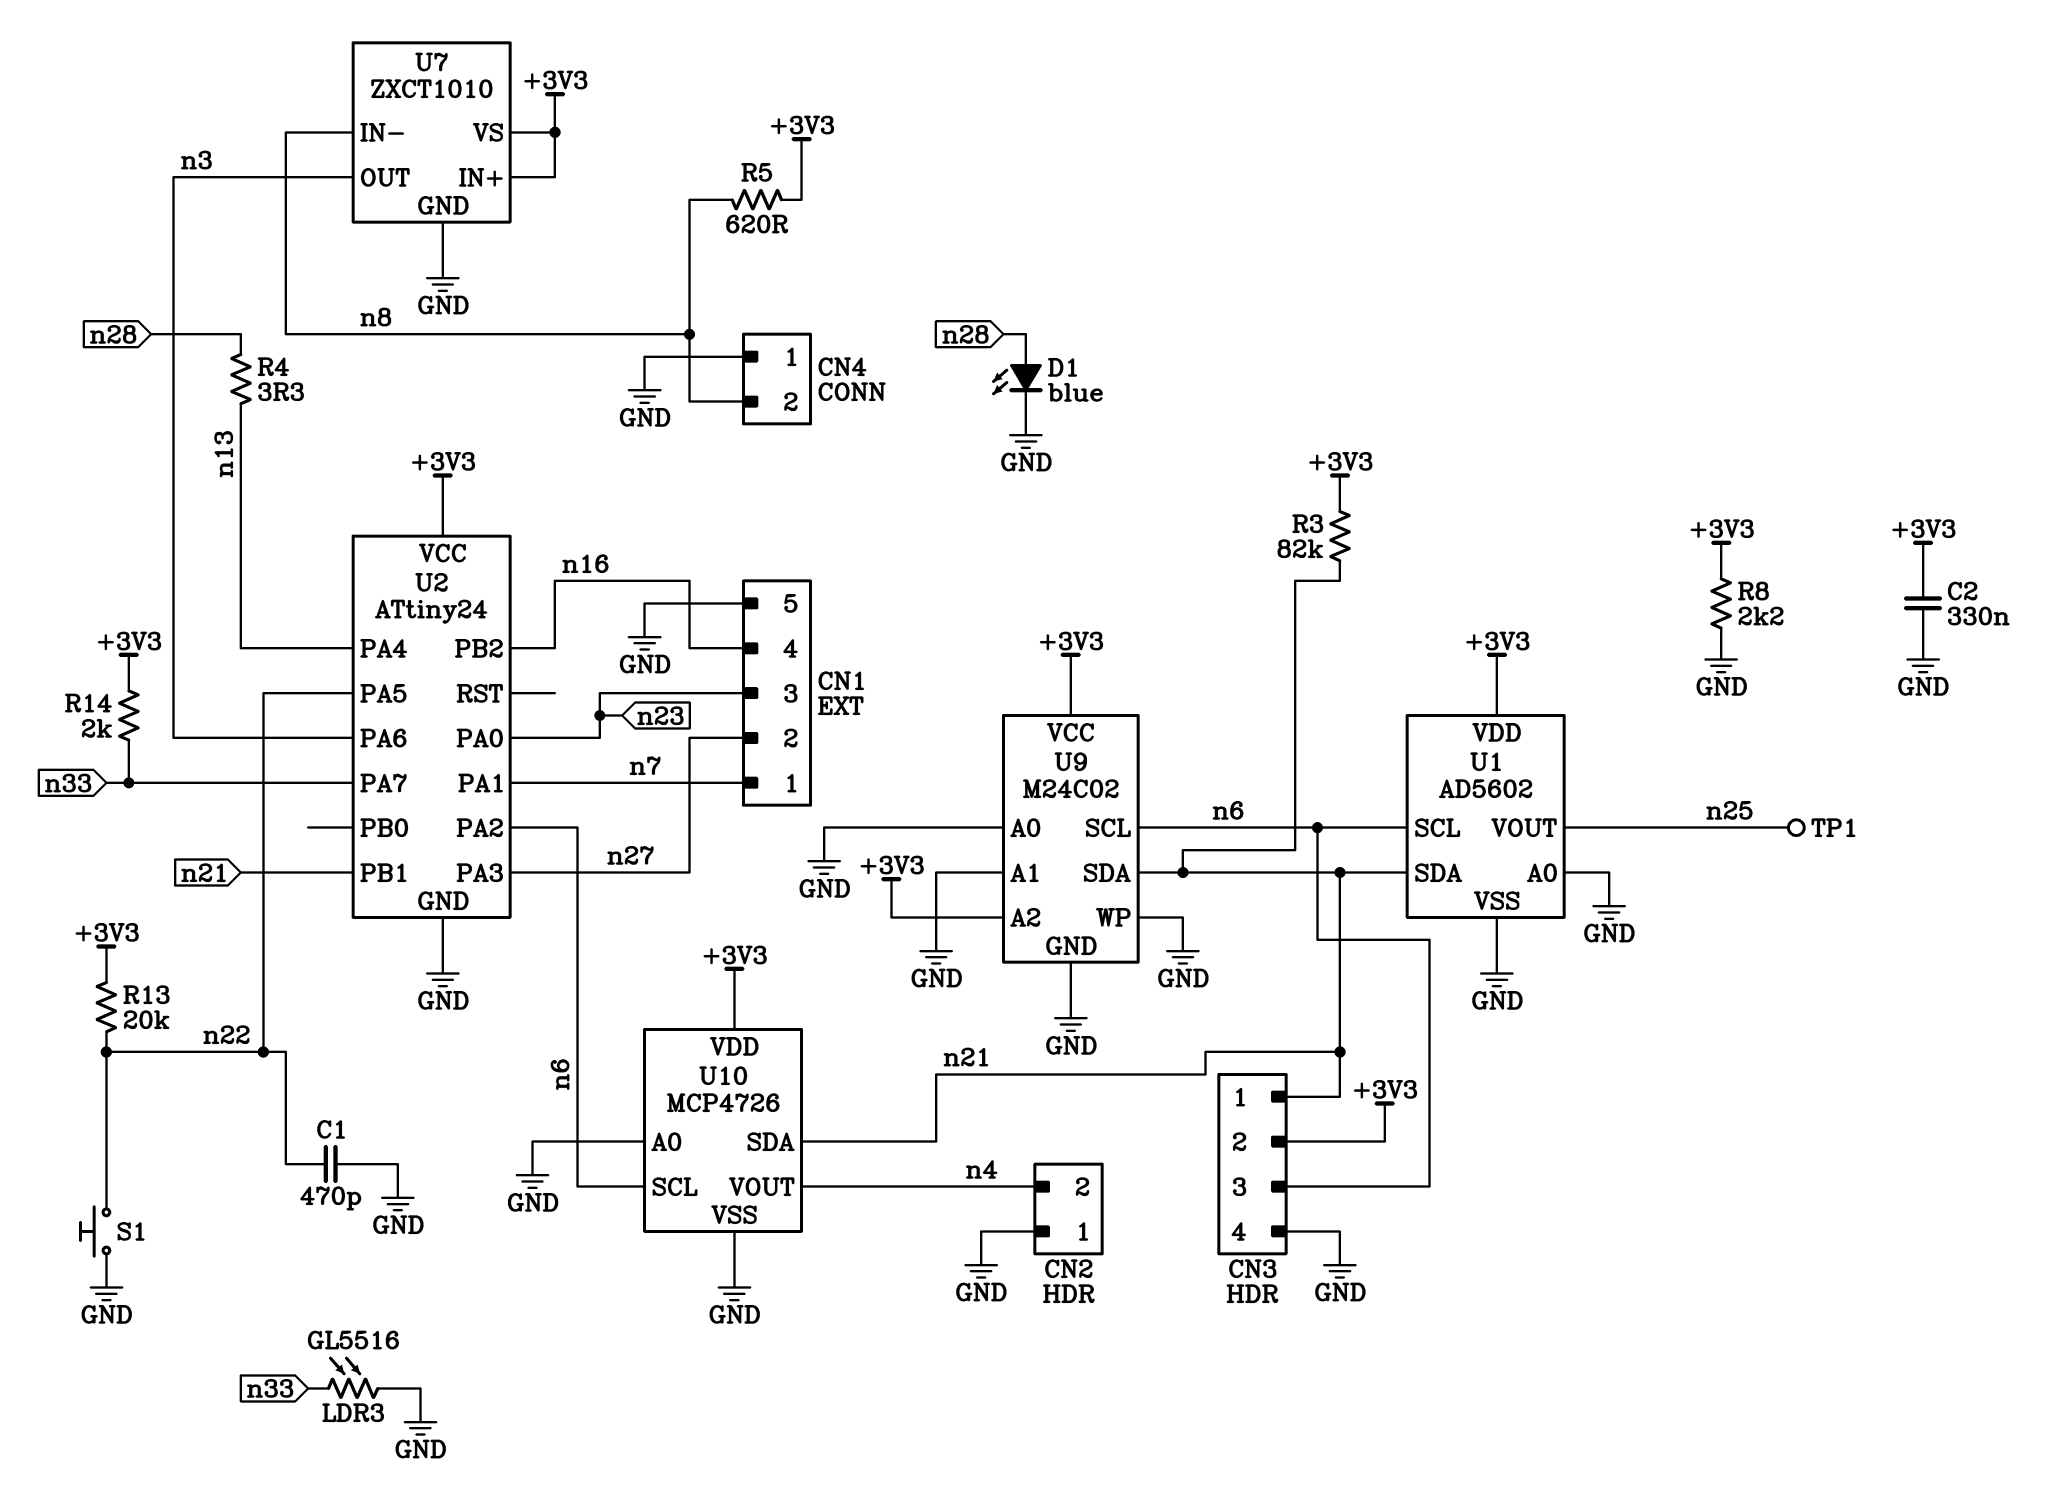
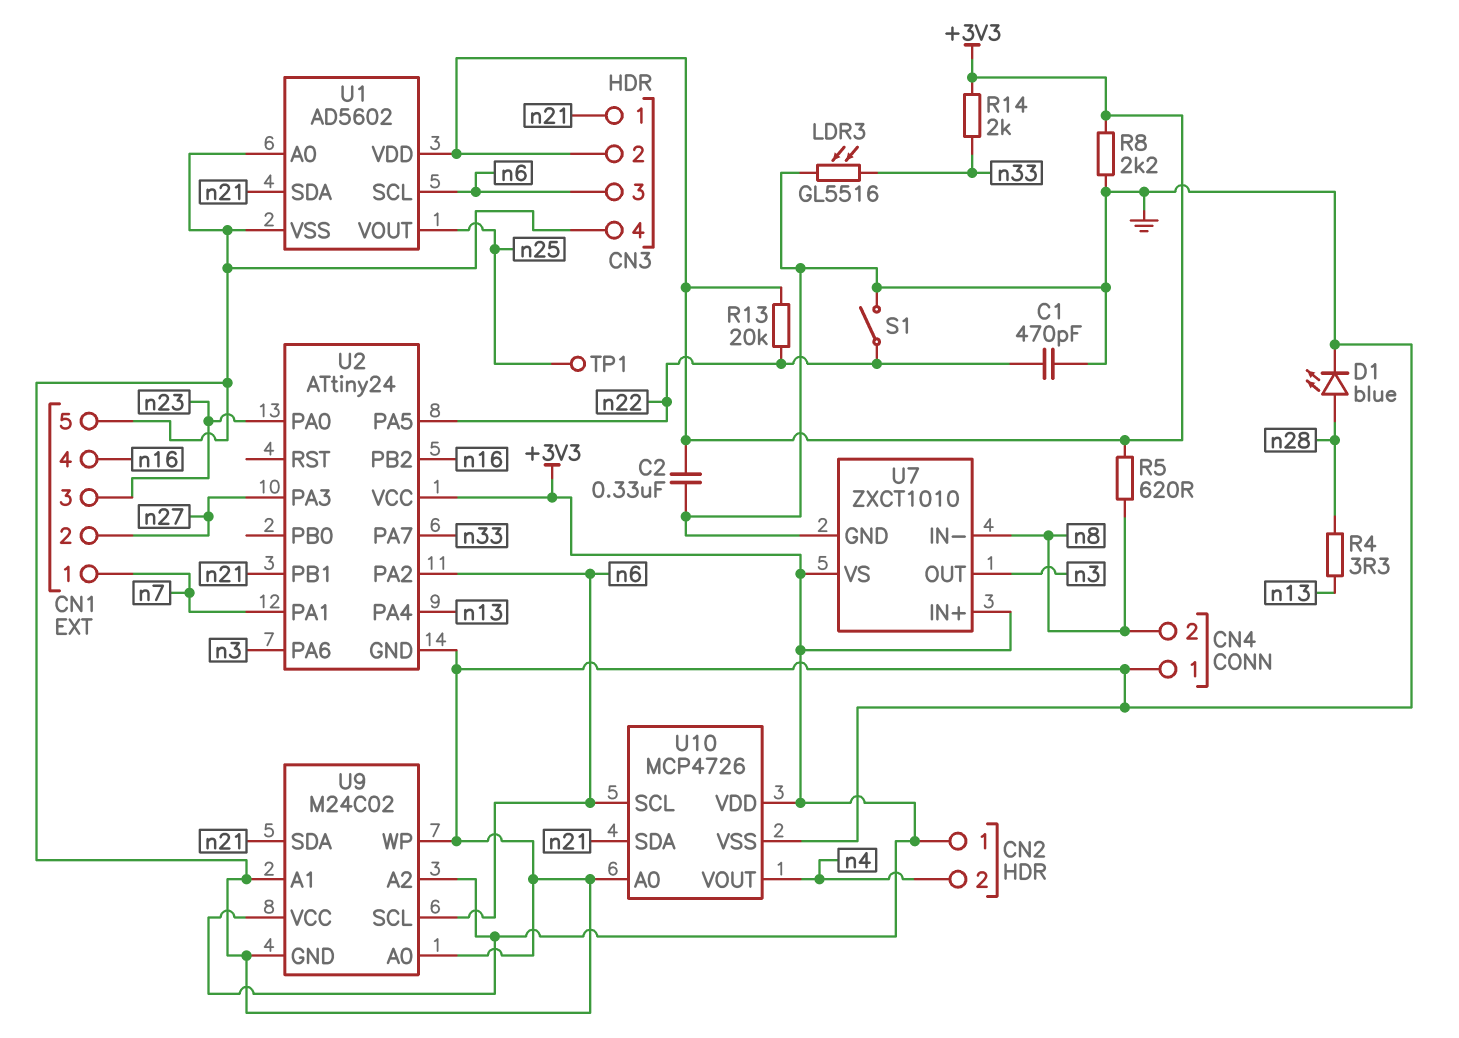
CN2 pin 1: GND -> +3V3
R3: 82k (+3V3, n21) -> none
S1: button (GND, n22) -> switch (GND, n22)

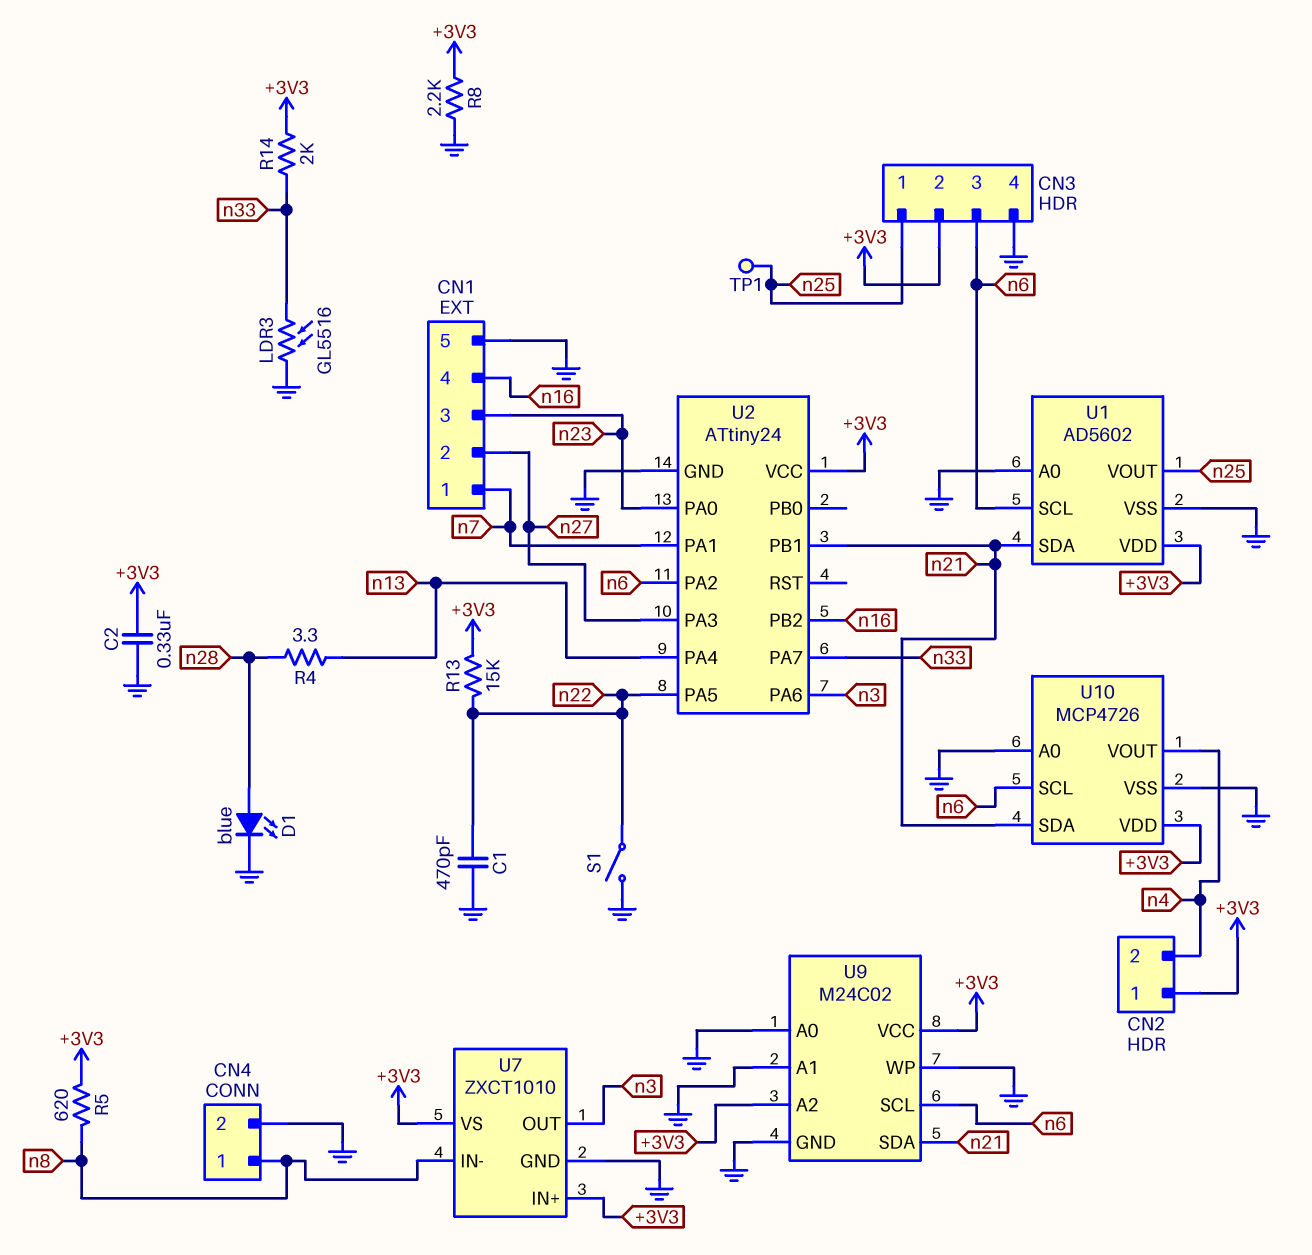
CN3 pin 1: n21 -> n25
CN4 pin 1: GND -> n8
CN4 pin 2: n8 -> GND
R13: 20k (+3V3, n22) -> 15k (+3V3, n22)

